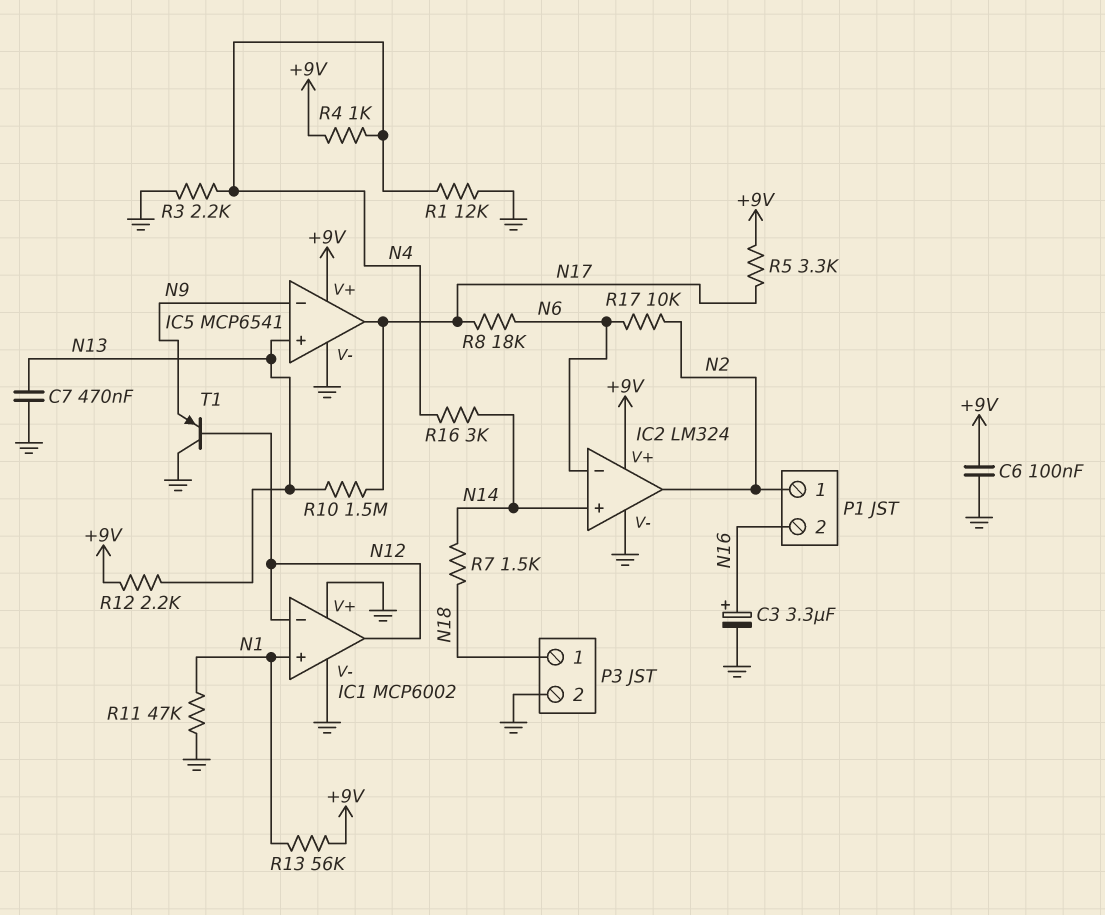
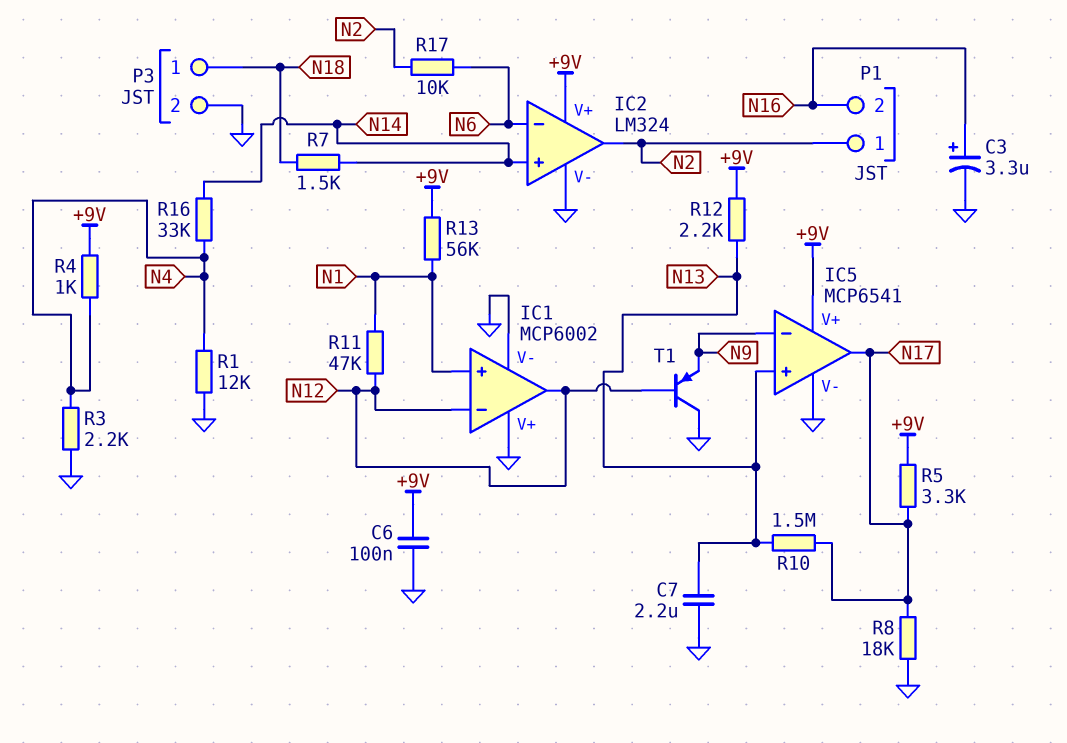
C7: 470nF (GND, N13) -> 2.2uF (GND, N13)
R8: 18k (N6, N17) -> 18k (GND, N17)
R11: 47k (GND, N1) -> 47k (N1, N12)
R16: 3k (N4, N14) -> 33k (N4, N14)

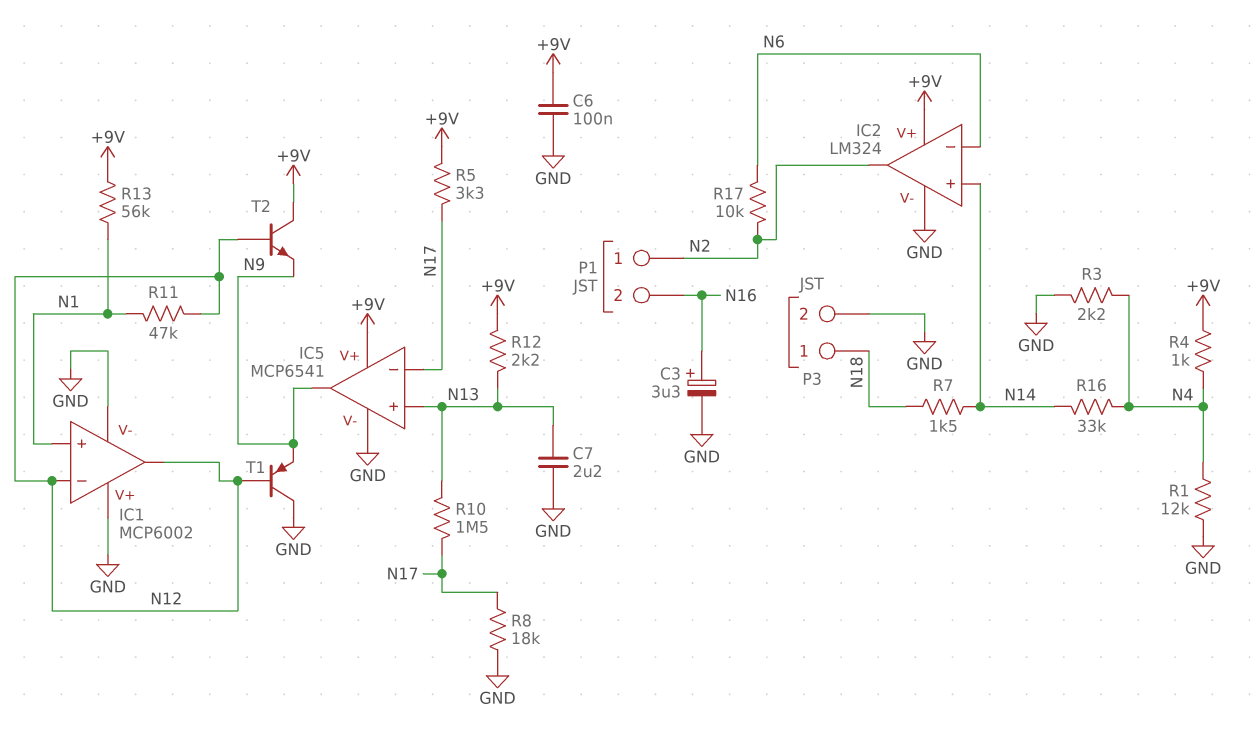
IC5 pin in-: N9 -> N17
IC5 pin out: N17 -> N9
T2: none -> NPN (B N12, C +9V, E N9)

